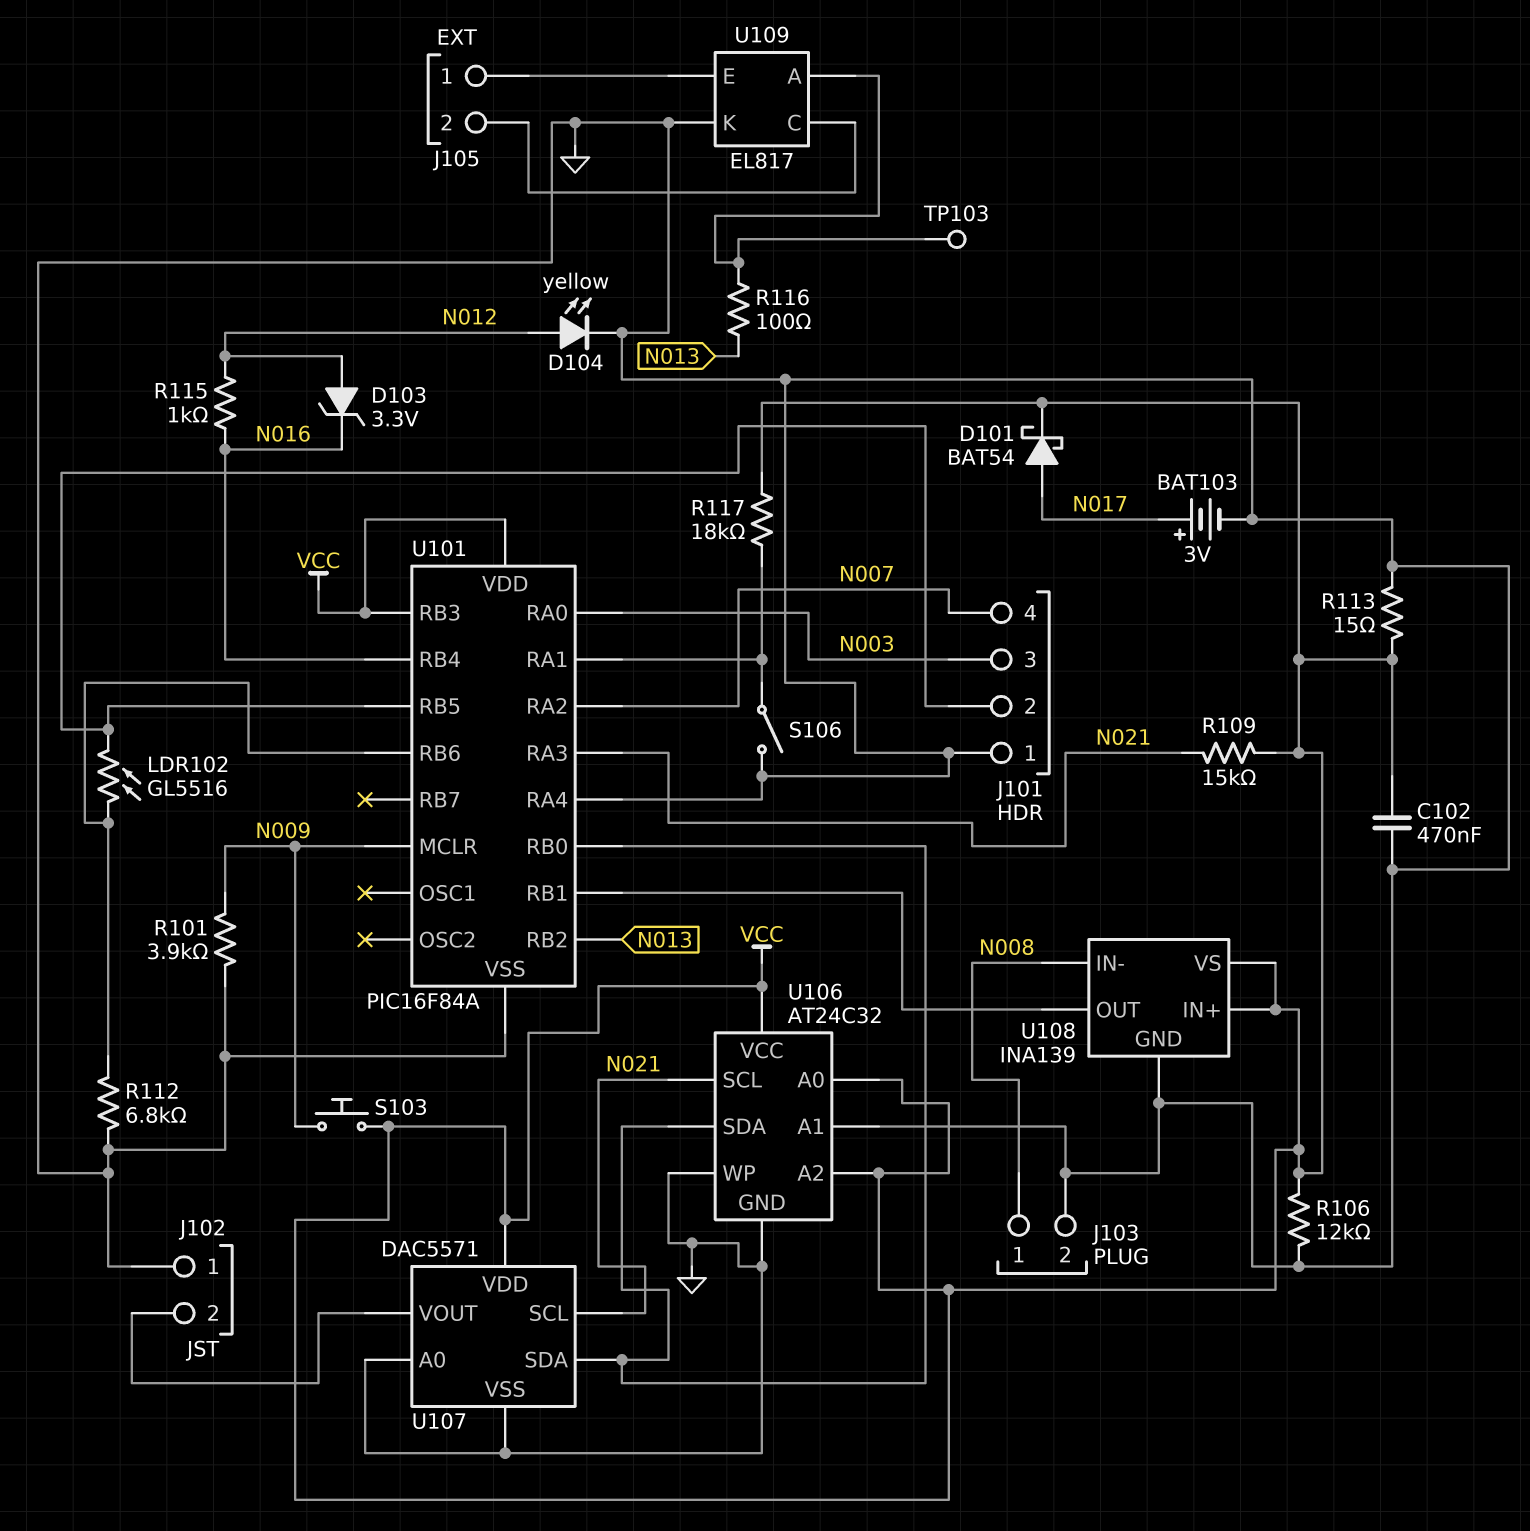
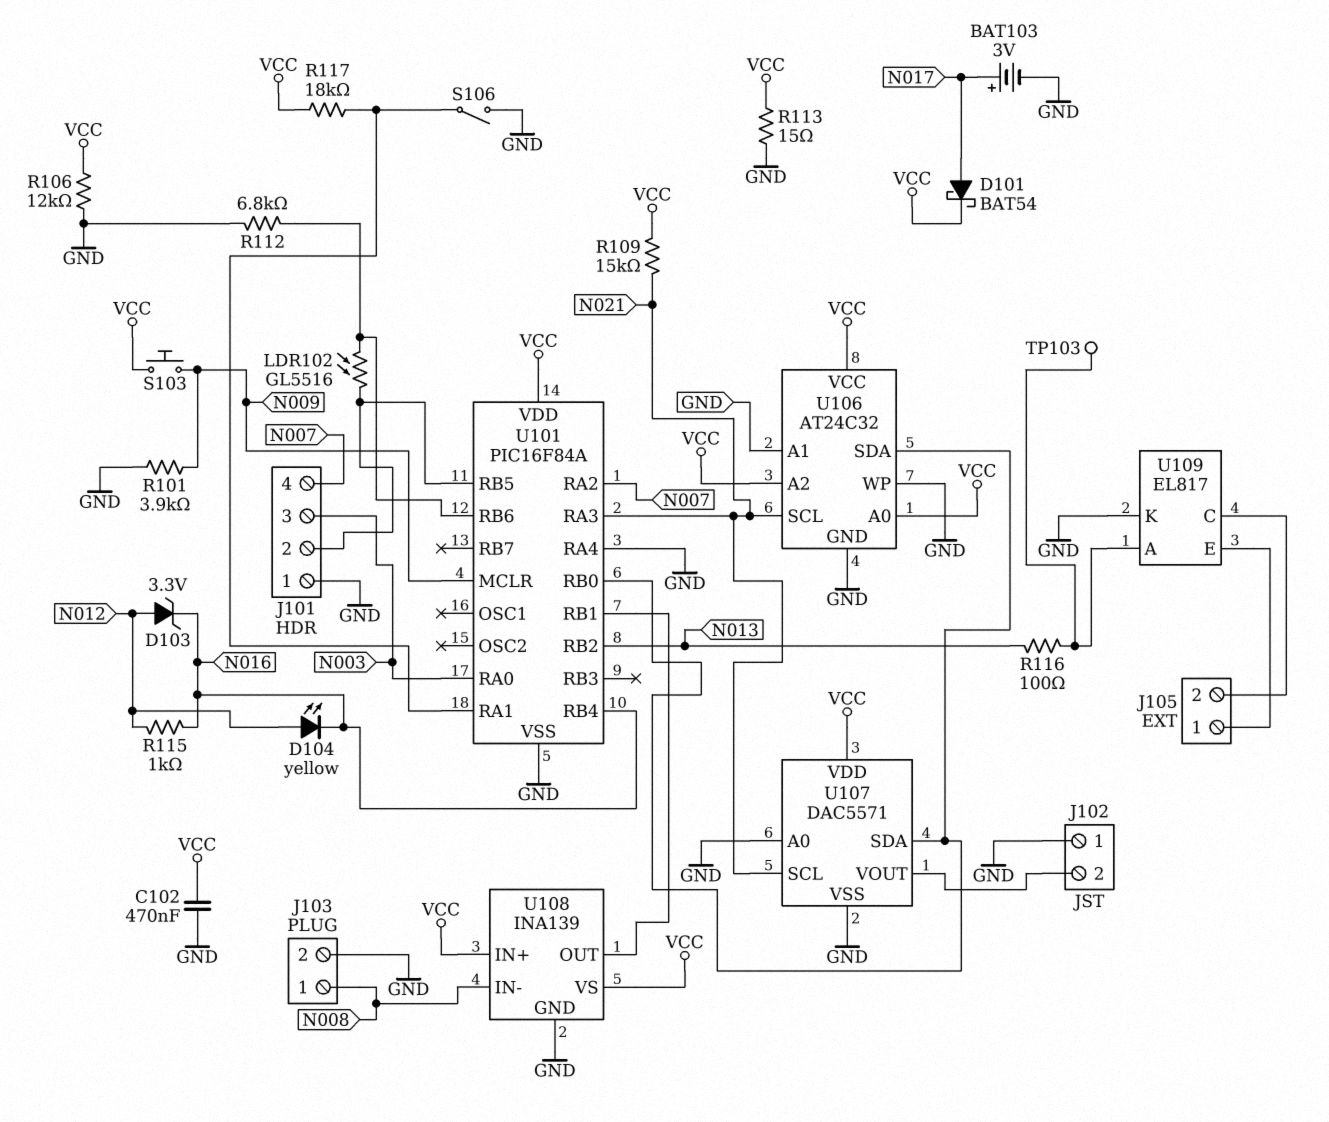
D104: LED yellow (A N012, K GND) -> LED yellow (A N012, K N016)
U101 pin RB3: VCC -> none

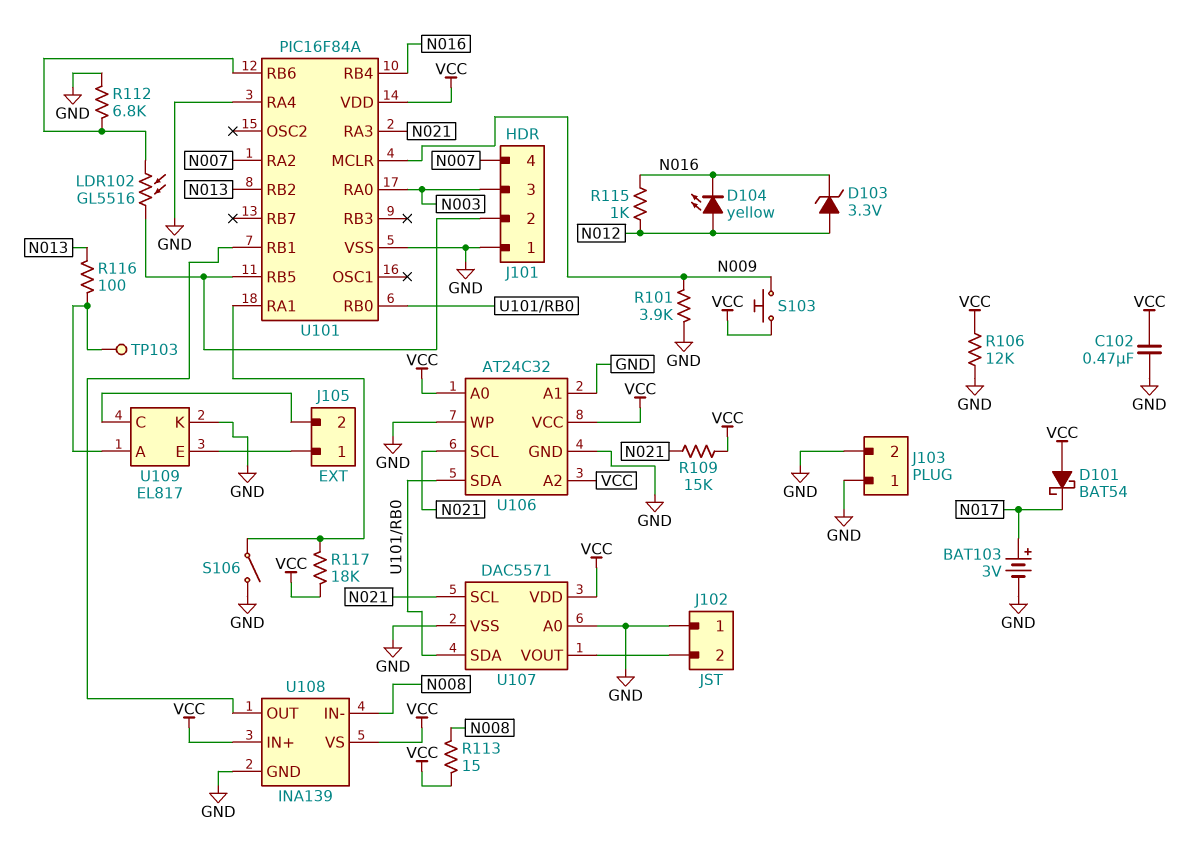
D101: schottky BAT54 (A N017, K VCC) -> schottky BAT54 (A VCC, K N017)
J103 pin 1: N008 -> GND
R113: 15 (GND, VCC) -> 15 (N008, VCC)

